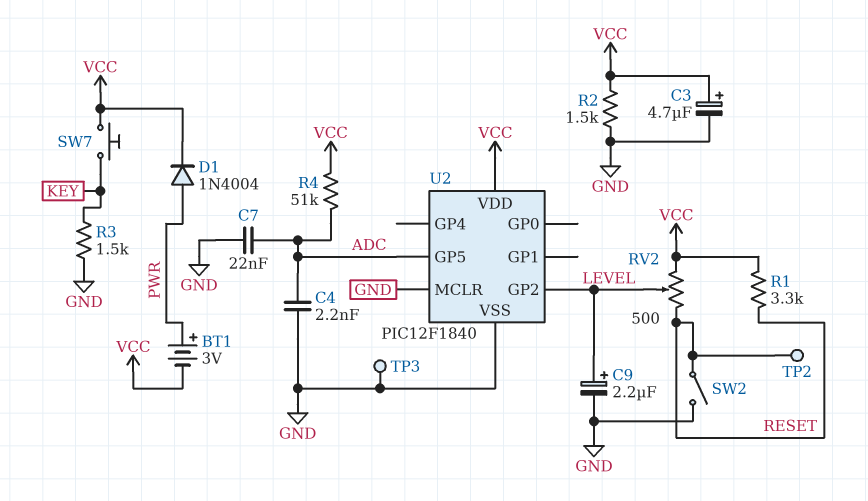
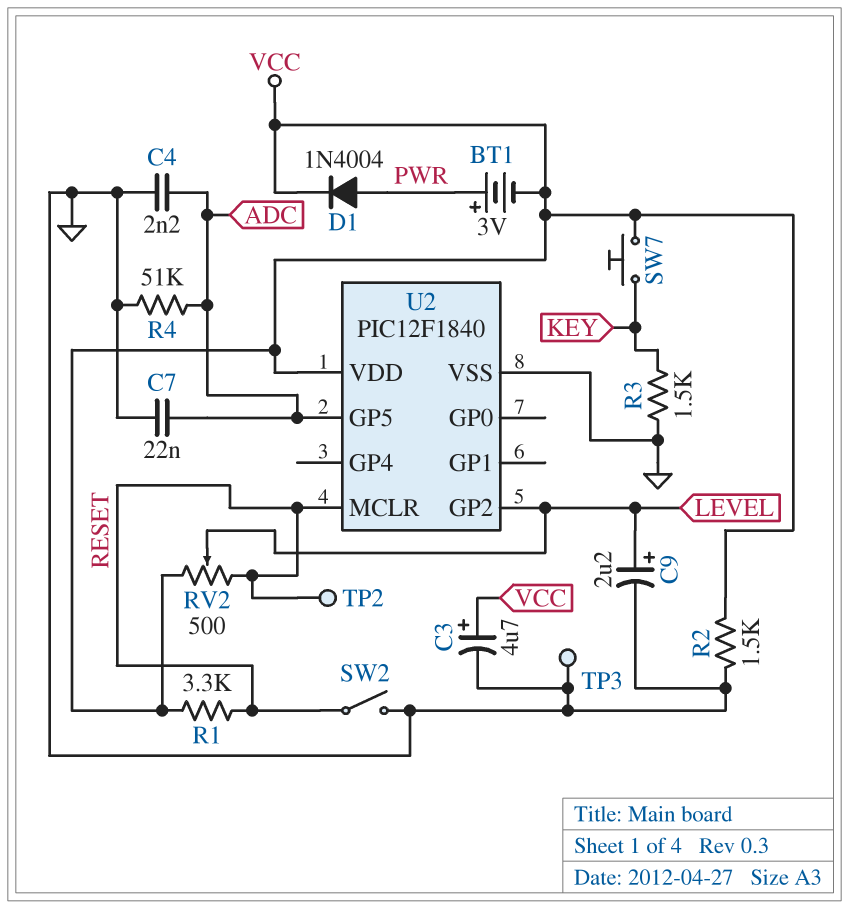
R4: 51k (ADC, VCC) -> 51k (ADC, GND)
U2 pin MCLR: GND -> RESET

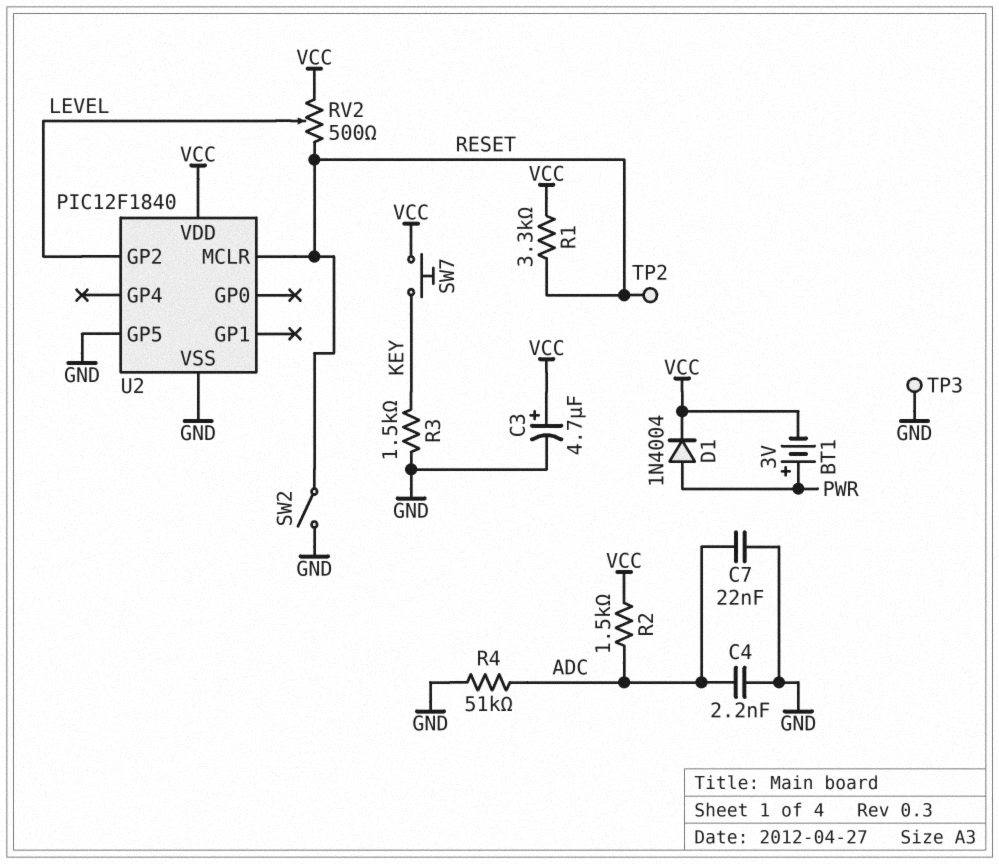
C9: 2.2uF (plus LEVEL, minus GND) -> none
R2: 1.5k (GND, VCC) -> 1.5k (ADC, VCC)
U2 pin GP5: ADC -> GND

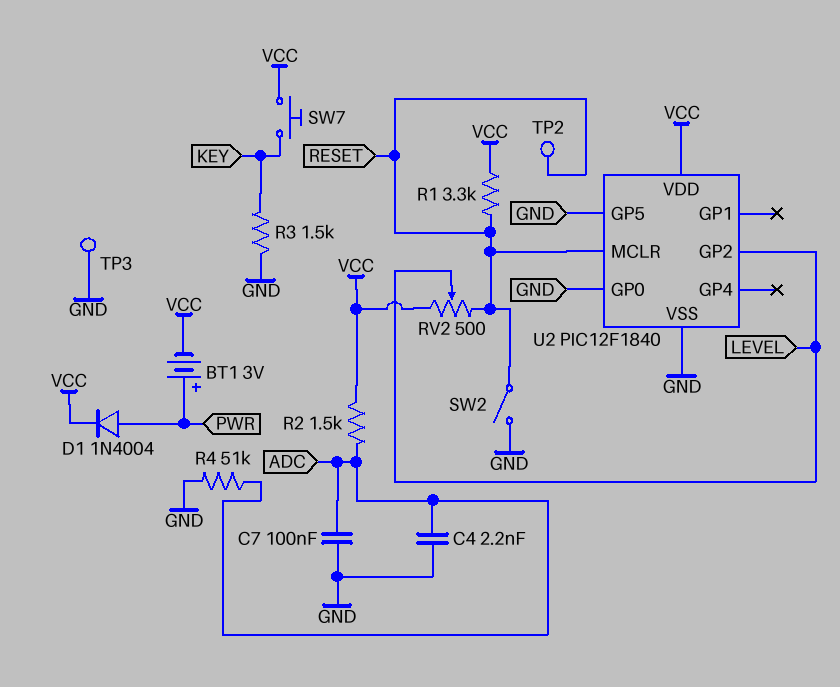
C3: 4.7uF (plus VCC, minus GND) -> none
C7: 22nF (ADC, GND) -> 100nF (ADC, GND)
U2 pin GP0: none -> GND

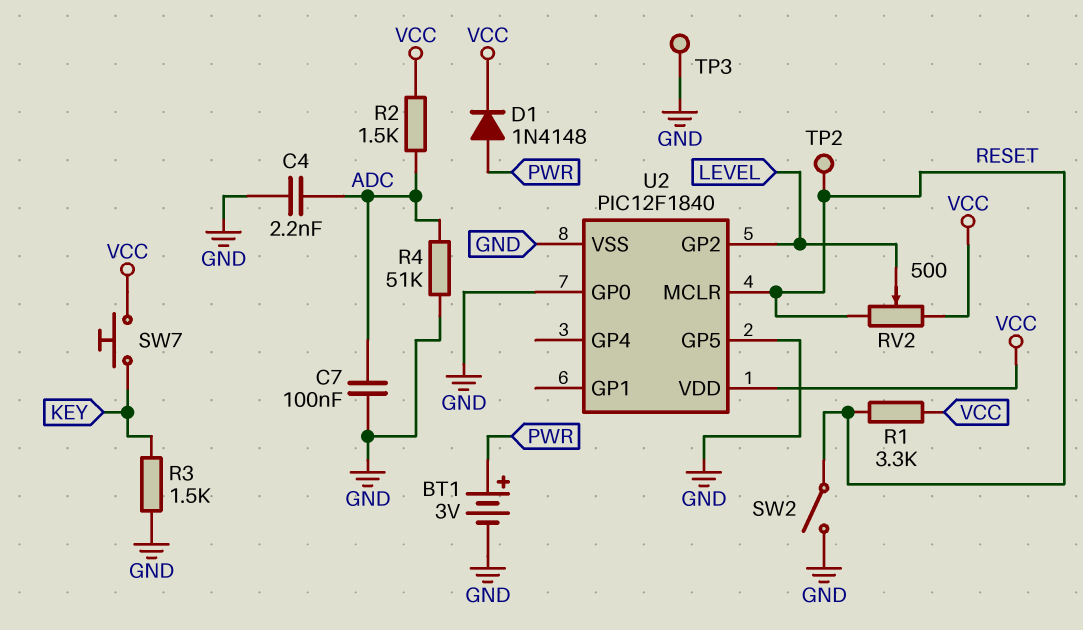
BT1: 3V (plus PWR, minus VCC) -> 3V (plus PWR, minus GND)
D1: diode 1N4004 (A PWR, K VCC) -> diode 1N4148 (A PWR, K VCC)

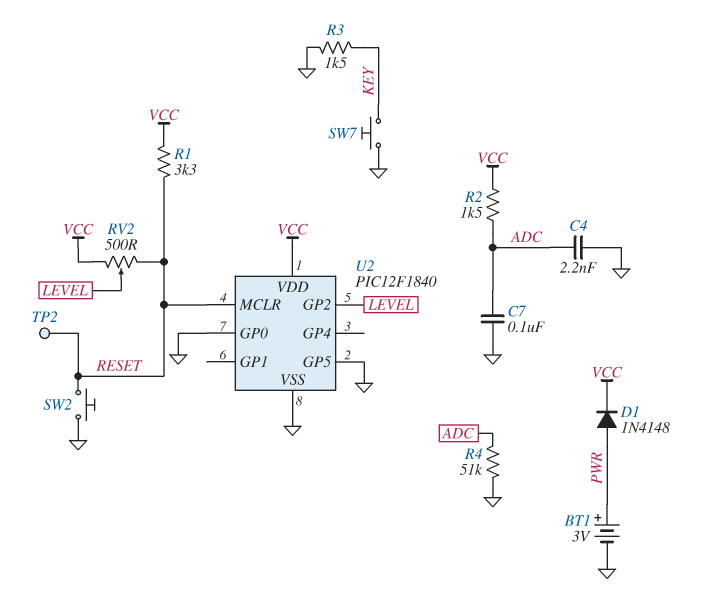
SW2: switch (GND, RESET) -> button (GND, RESET)
SW7: button (KEY, VCC) -> button (GND, KEY)
TP3: test point (GND) -> none

